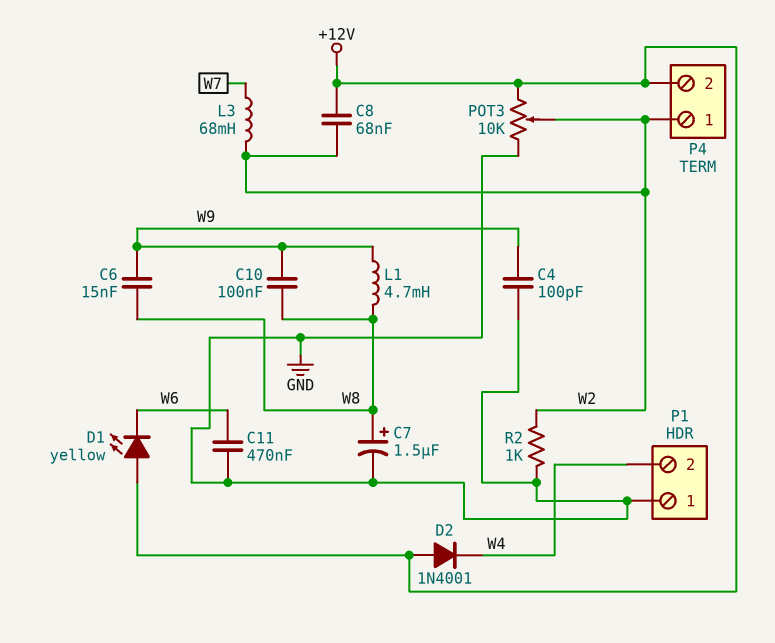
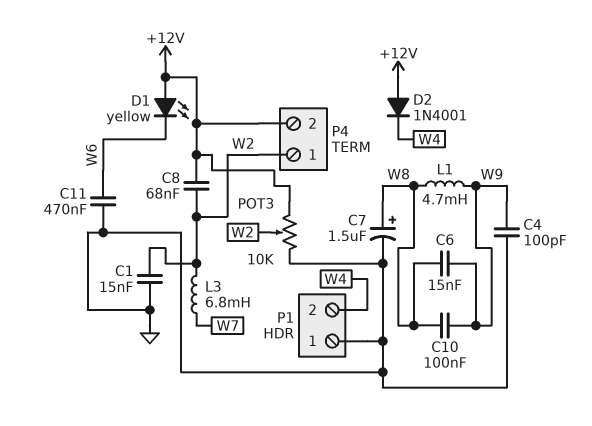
C1: none -> 15nF (GND, W2)
L3: 68mH (W2, W7) -> 6.8mH (W2, W7)
R2: 1k (GND, W2) -> none

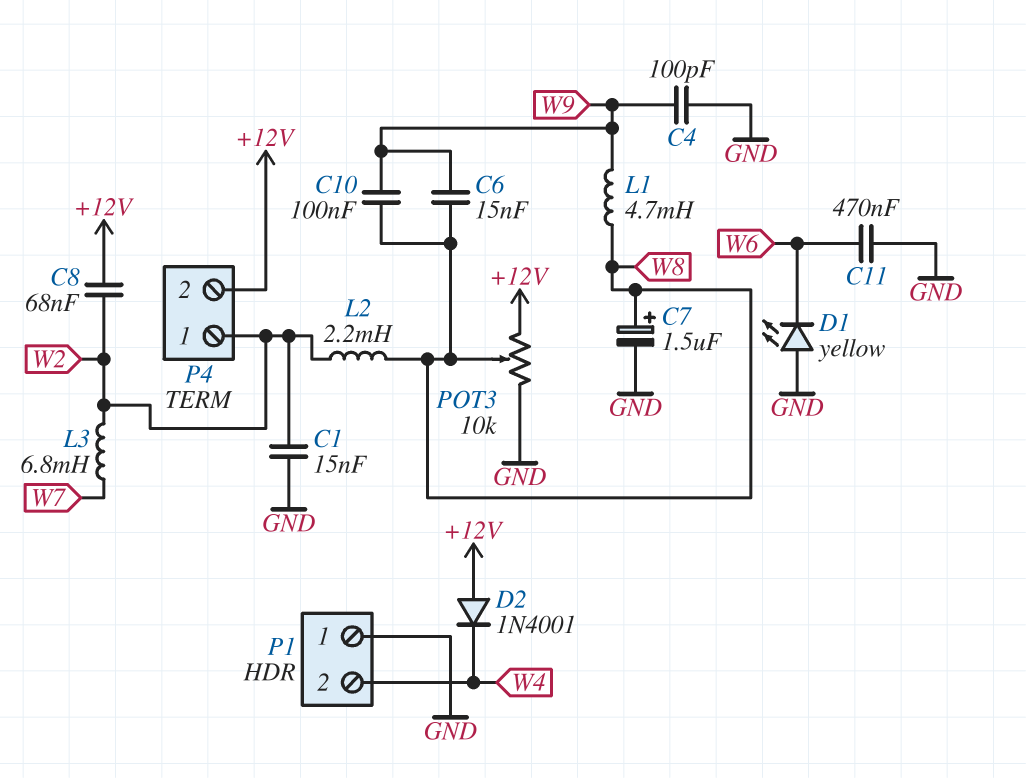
D1: LED yellow (A +12V, K W6) -> LED yellow (A GND, K W6)
L2: none -> 2.2mH (W2, W8)
POT3: 10k (+12V, GND, wiper W2) -> 10k (+12V, GND, wiper W8)

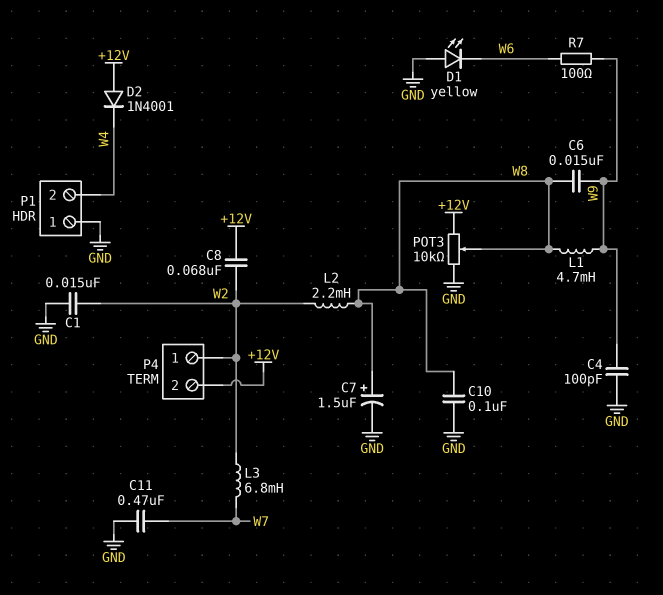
C10: 100nF (W8, W9) -> 100nF (GND, W8)
C11: 470nF (GND, W6) -> 470nF (GND, W7)
R7: none -> 100 (W6, W9)

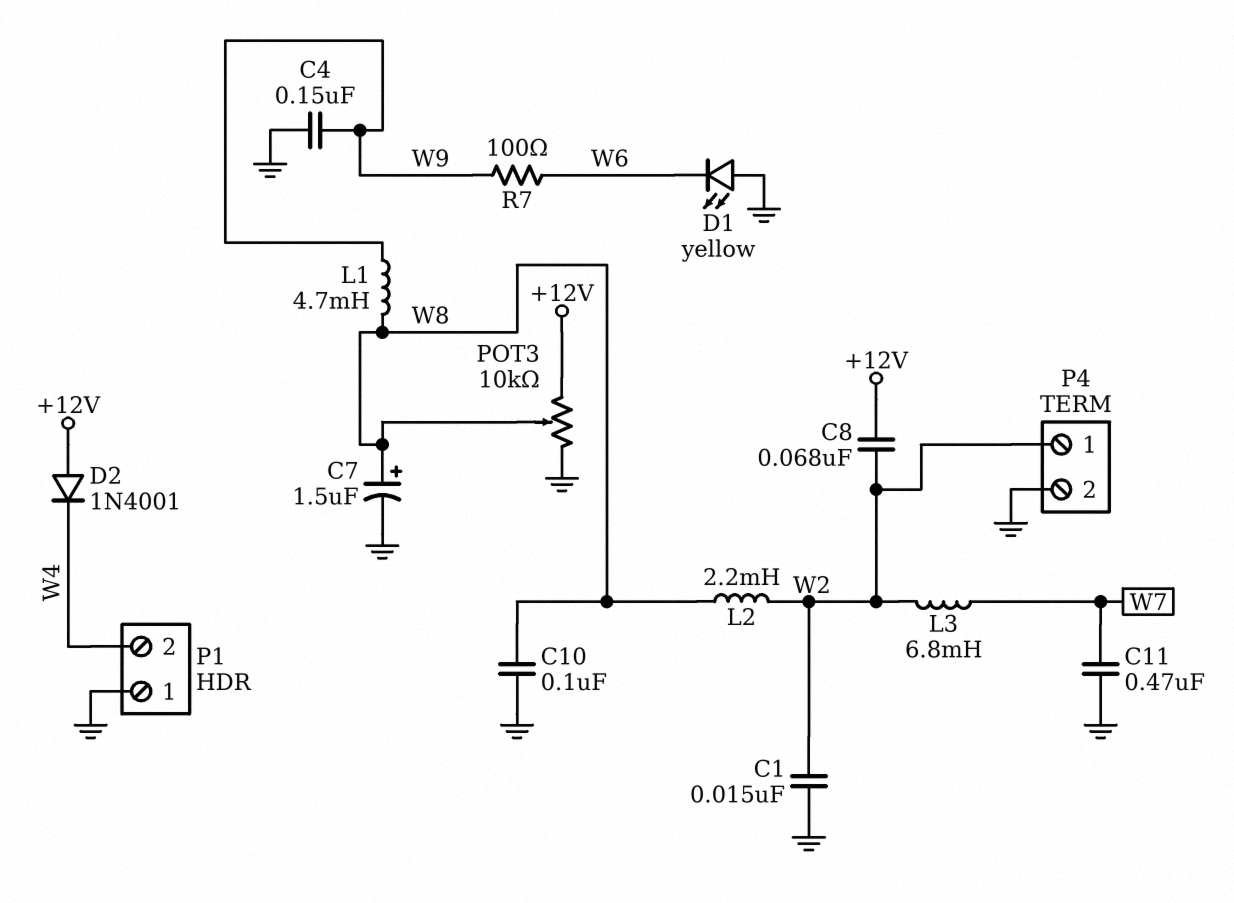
C4: 100pF (GND, W9) -> 150nF (GND, W9)
C6: 15nF (W8, W9) -> none
P4 pin 2: +12V -> GND

